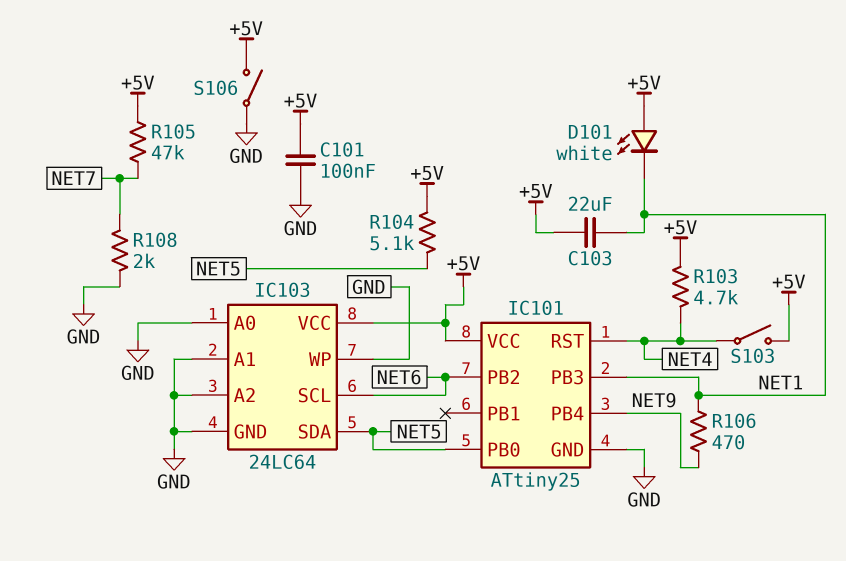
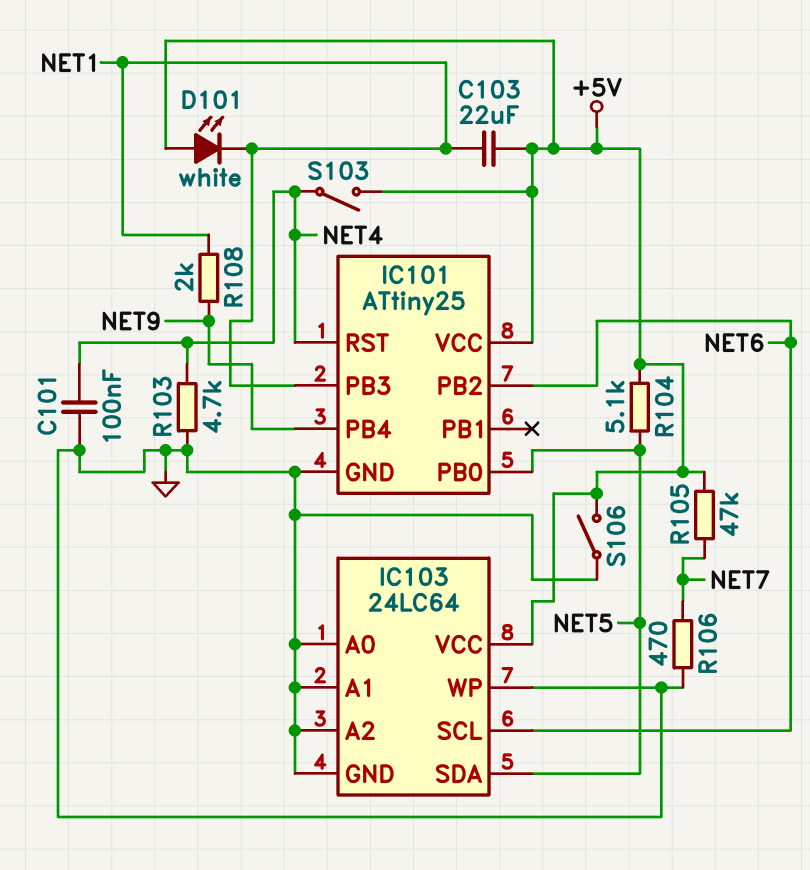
C101: 100nF (+5V, GND) -> 100nF (GND, NET4)
R103: 4.7k (+5V, NET4) -> 4.7k (GND, NET4)
R106: 470 (NET1, NET9) -> 470 (GND, NET7)
R108: 2k (GND, NET7) -> 2k (NET1, NET9)

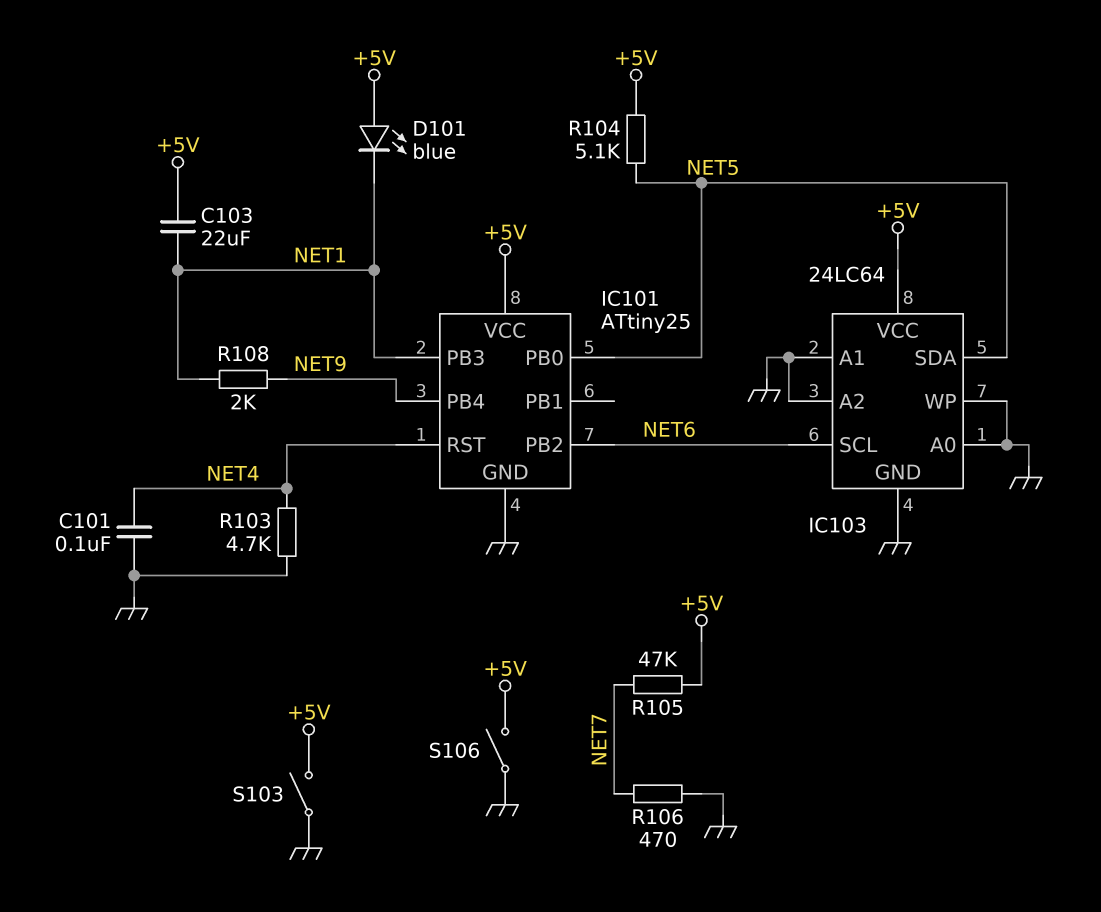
D101: LED white (A +5V, K NET1) -> LED blue (A +5V, K NET1)
S103: switch (+5V, NET4) -> switch (+5V, GND)

